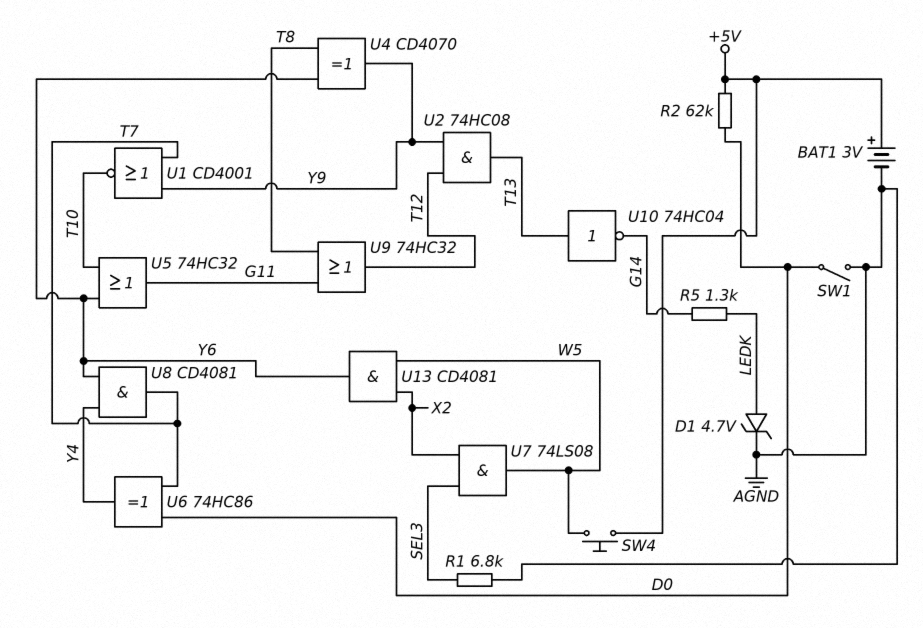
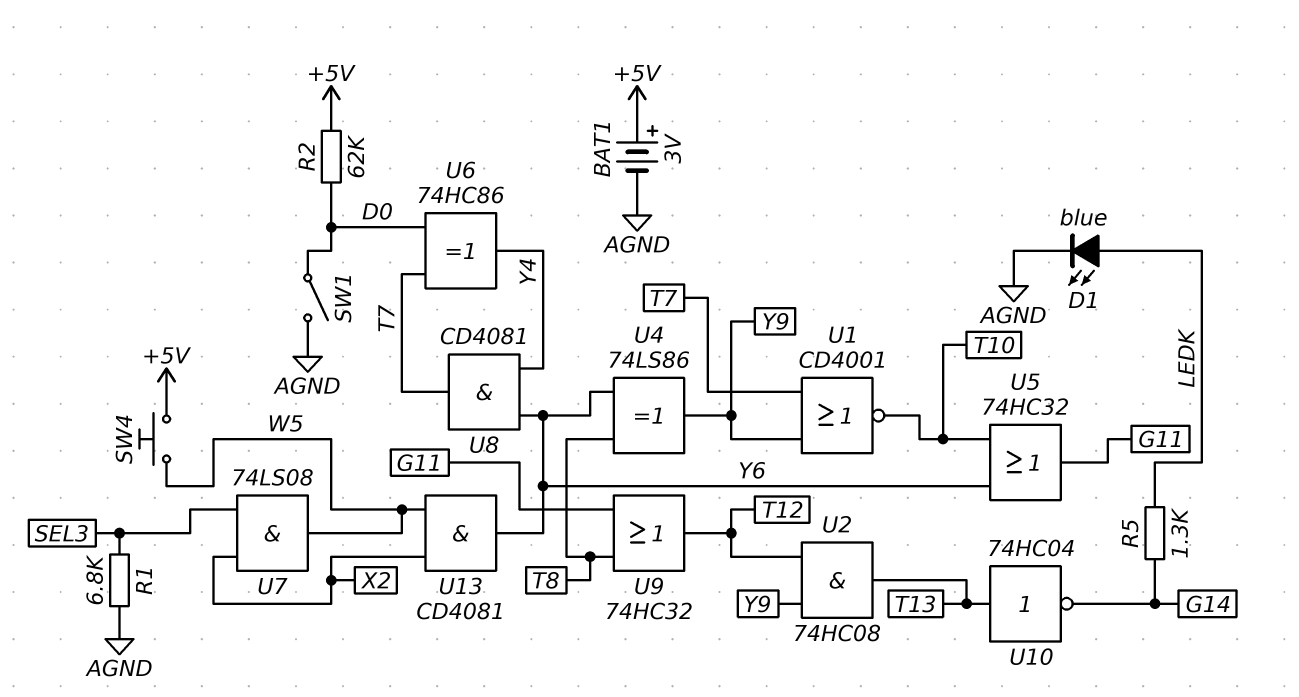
D1: zener 4.7V (A LEDK, K AGND) -> LED blue (A LEDK, K AGND)
U4: XOR CD4070 (in T8, in Y6, out Y9) -> XOR 74LS86 (in T8, in Y6, out Y9)

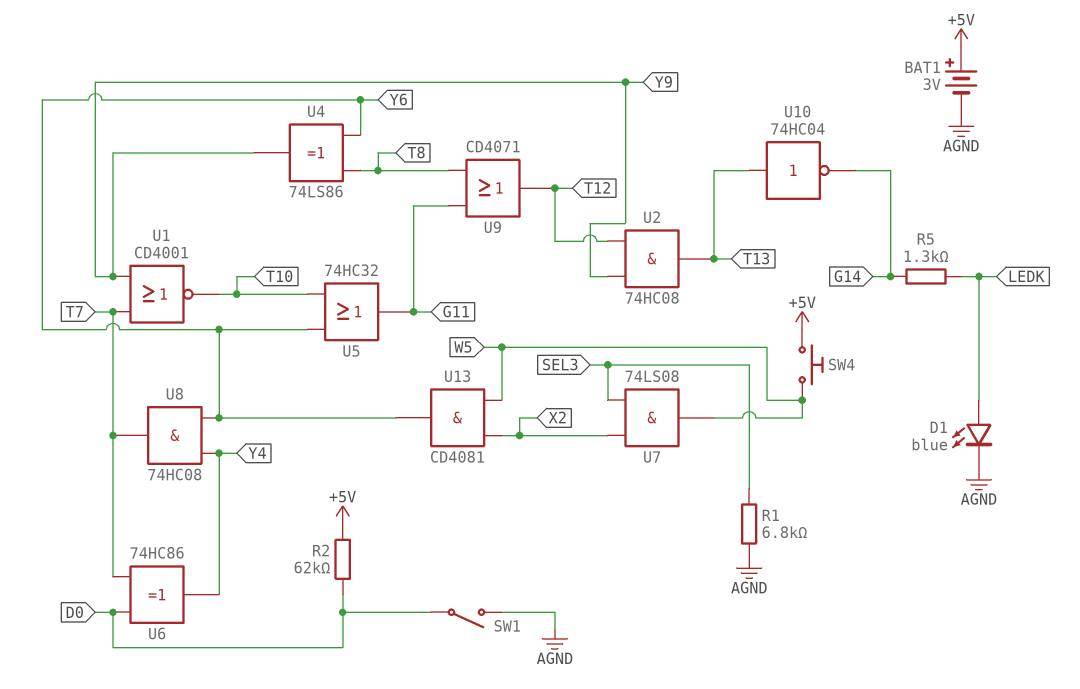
U8: AND CD4081 (in Y4, in Y6, out T7) -> AND 74HC08 (in Y4, in Y6, out T7)
U9: OR 74HC32 (in G11, in T8, out T12) -> OR CD4071 (in G11, in T8, out T12)

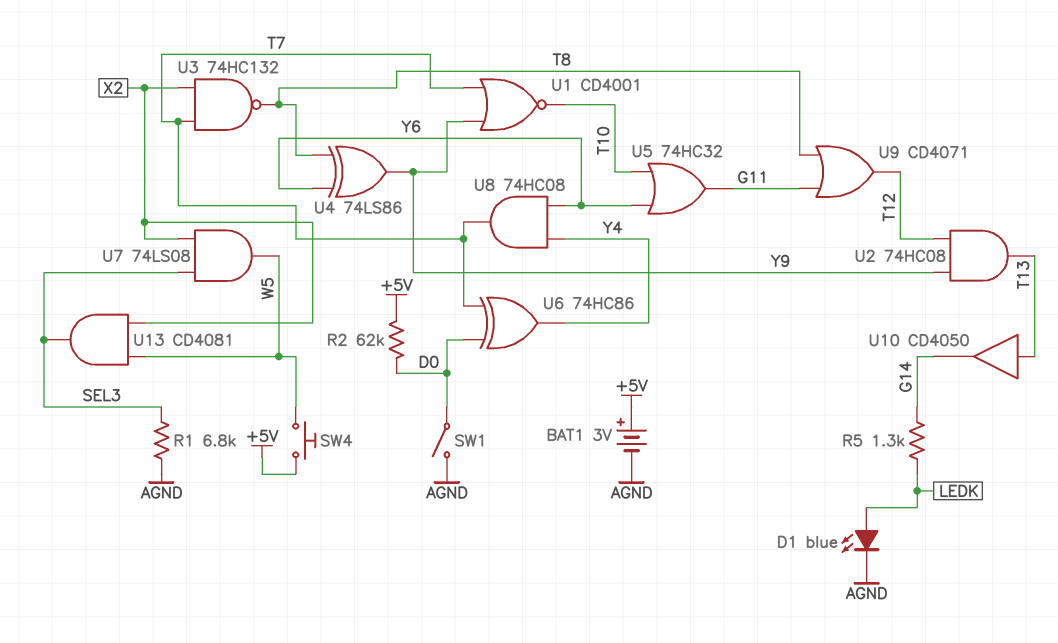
U3: none -> NAND 74HC132 (in T7, in X2, out T8)
U10: NOT 74HC04 (in T13, out G14) -> buffer CD4050 (in T13, out G14)
U13: AND CD4081 (in W5, in X2, out Y6) -> AND CD4081 (in W5, in X2, out SEL3)

